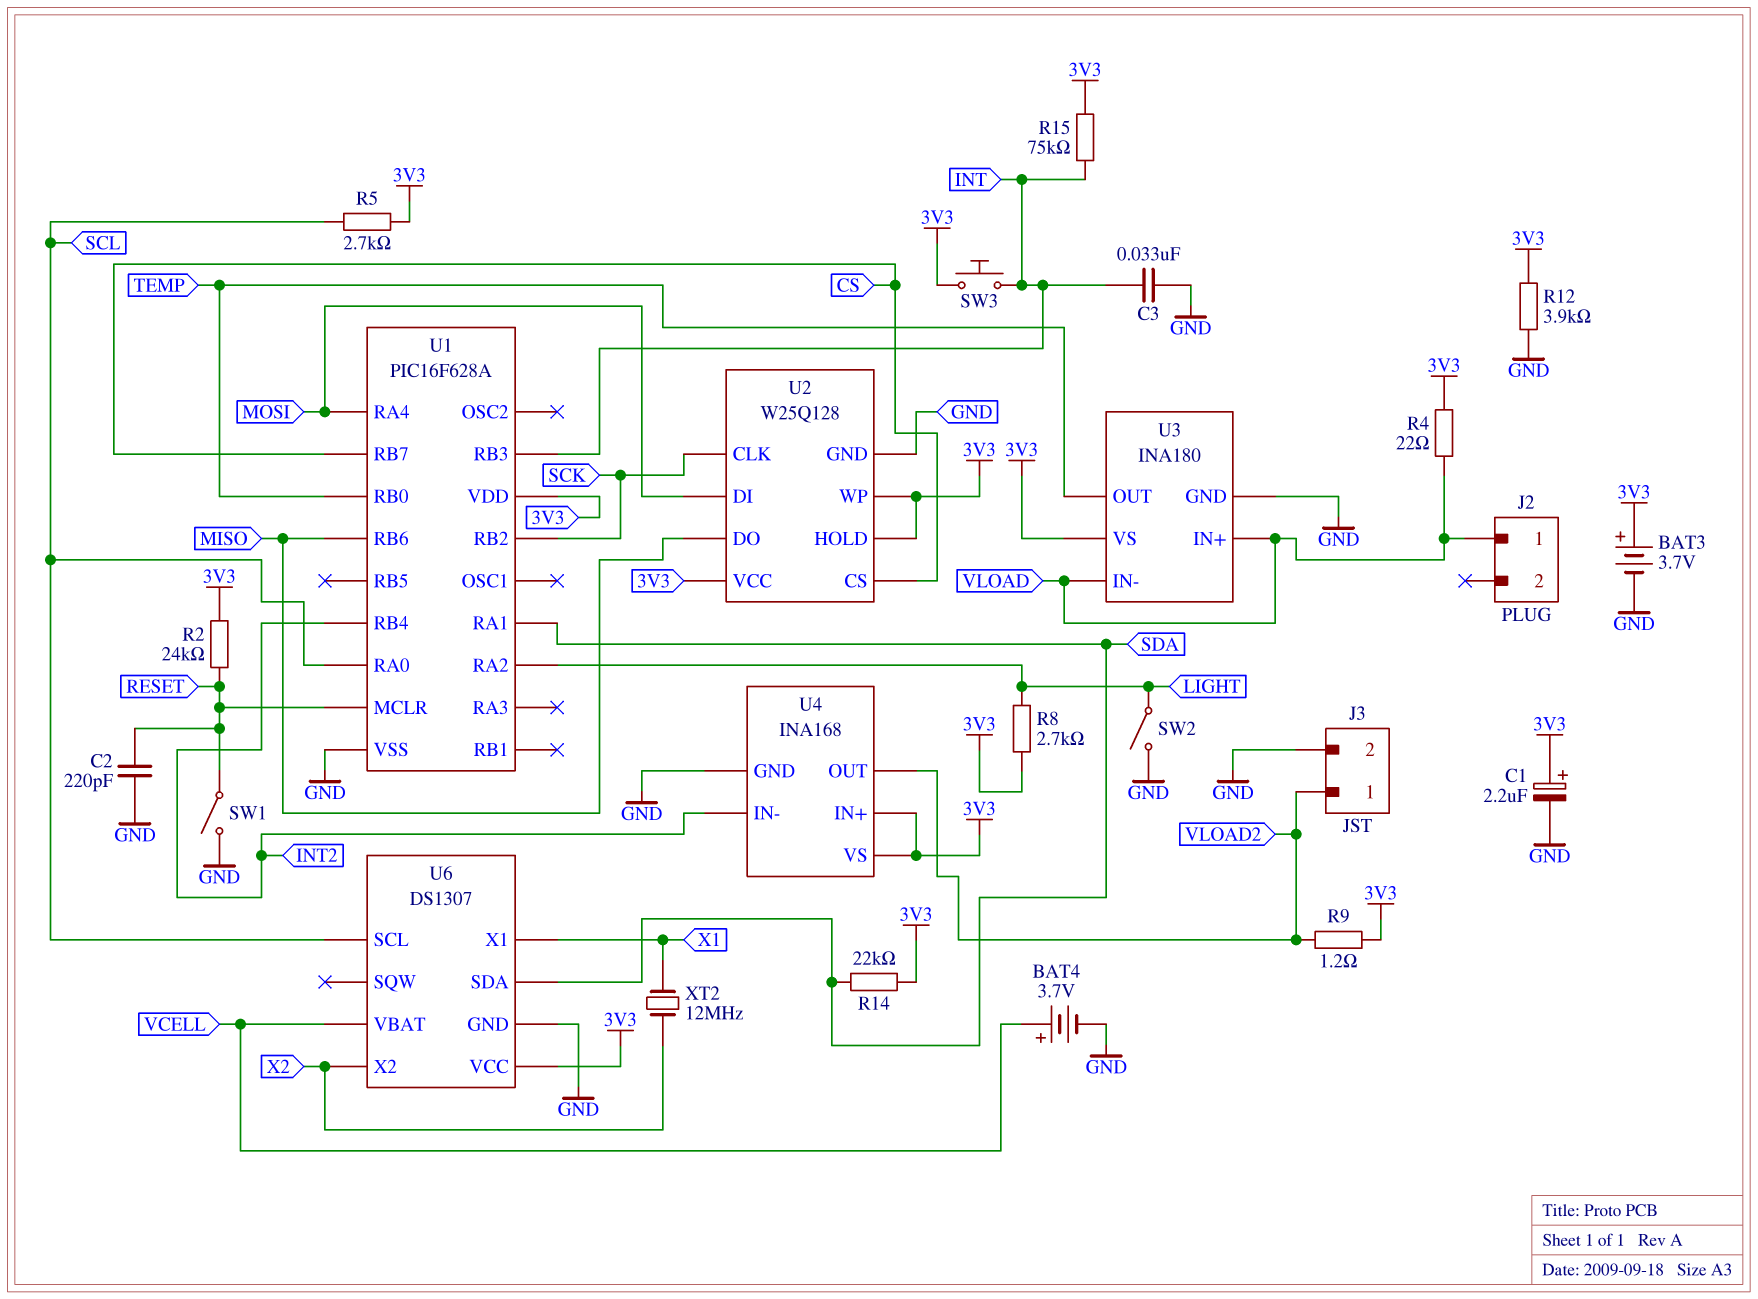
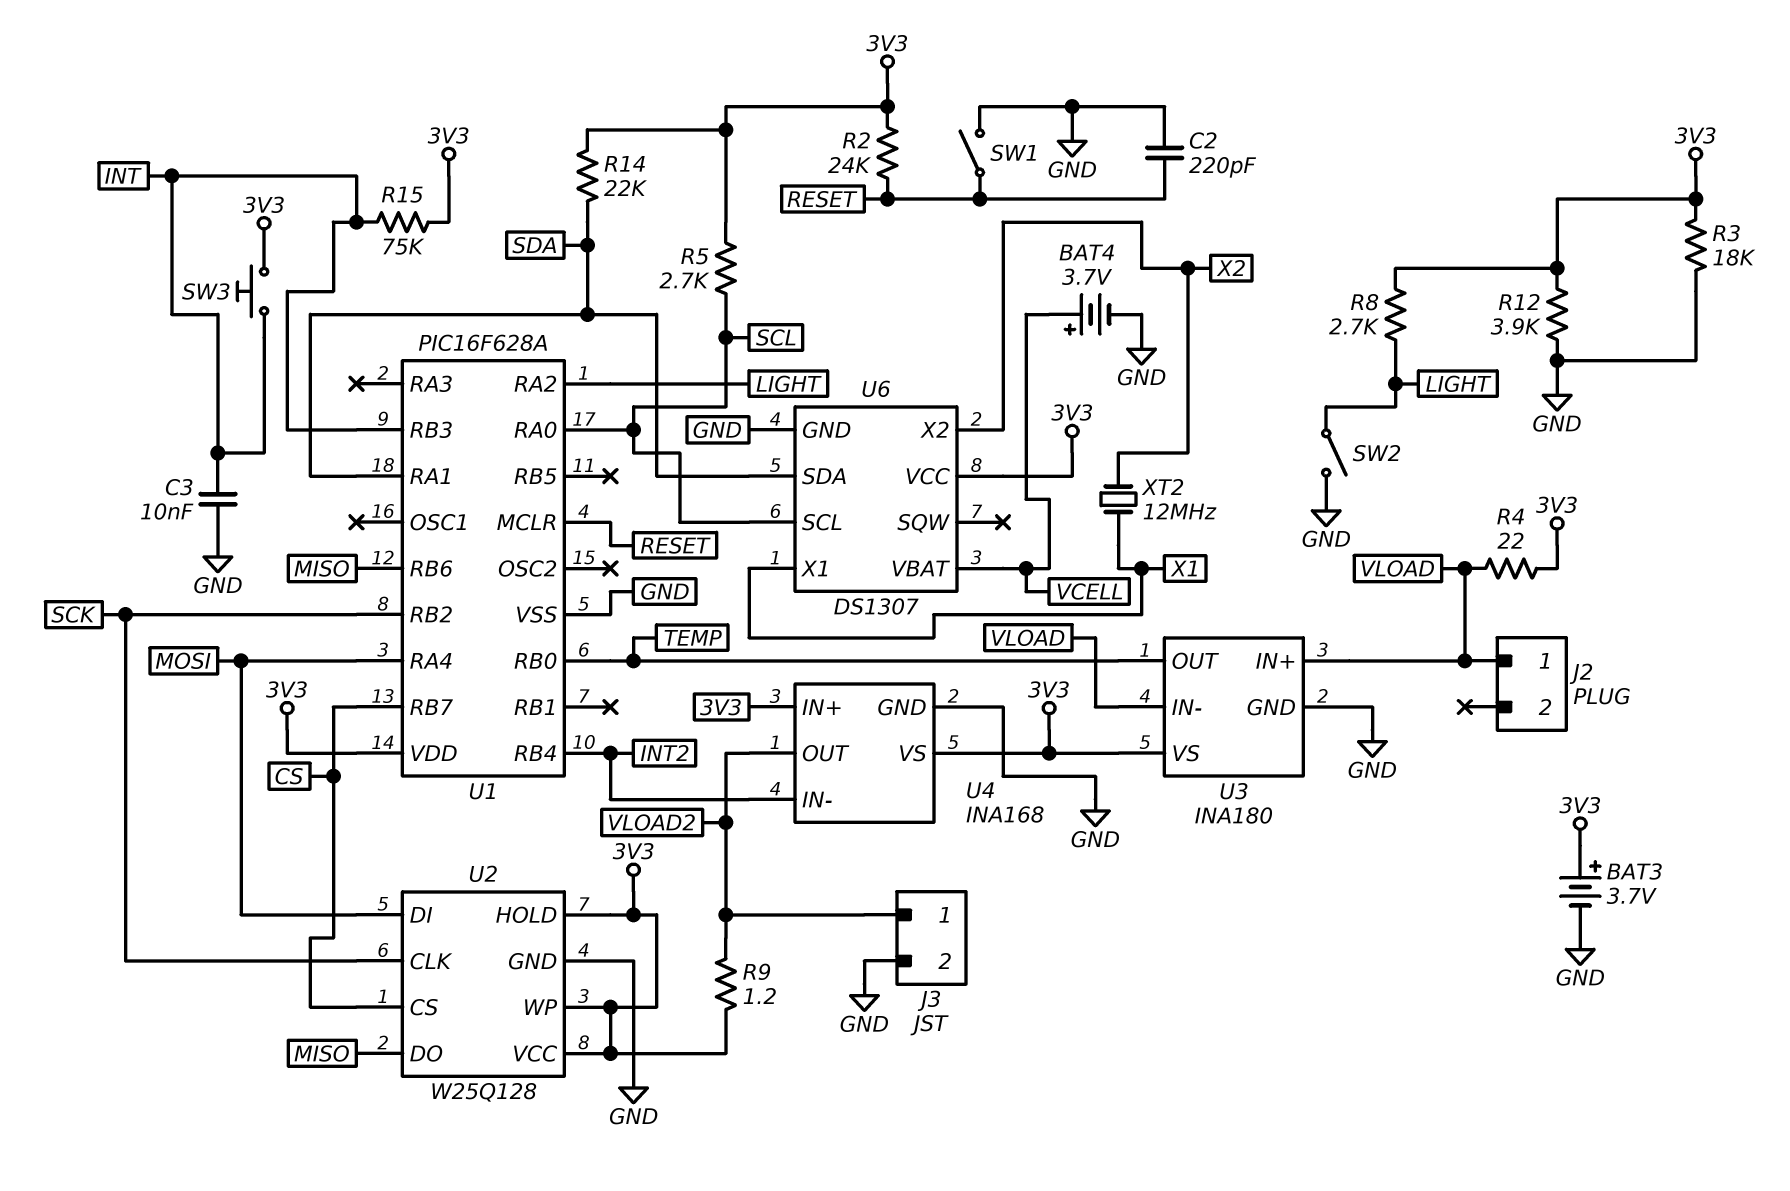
C1: 2.2uF (plus 3V3, minus GND) -> none
C3: 33nF (GND, INT) -> 10nF (GND, INT)
R3: none -> 18k (3V3, GND)

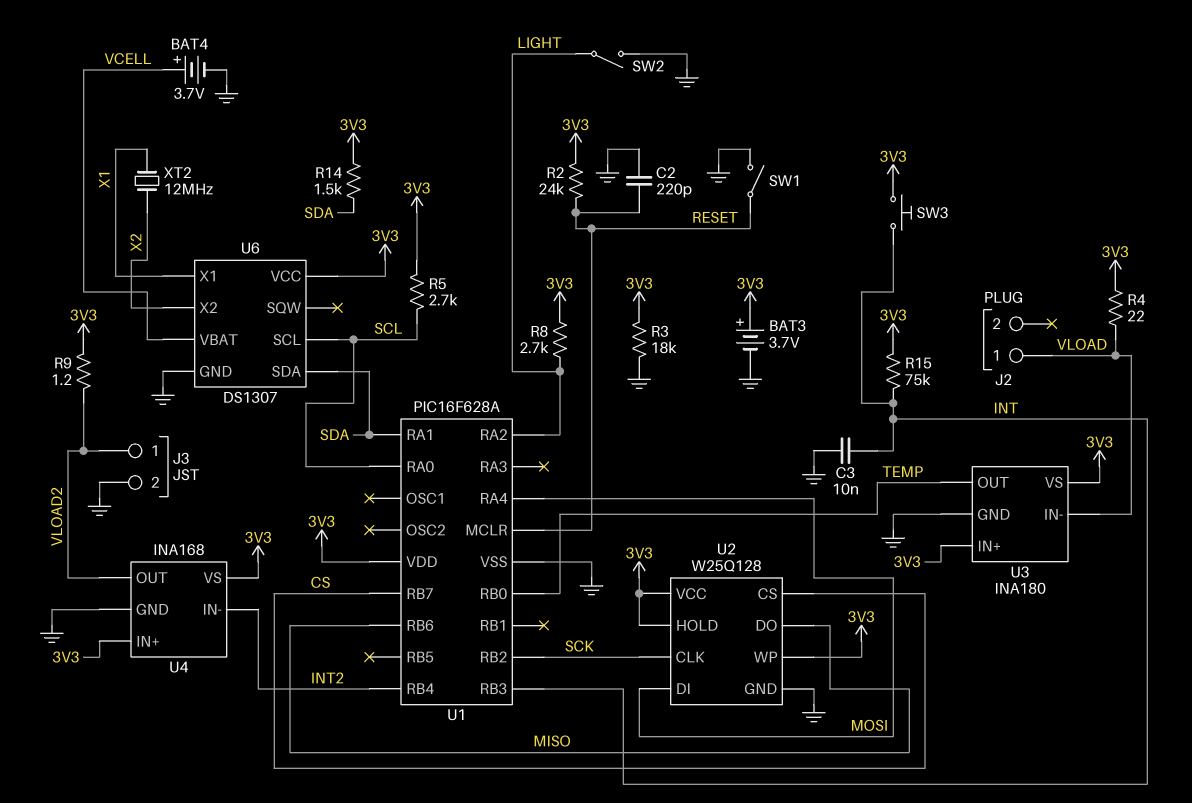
R12: 3.9k (3V3, GND) -> none
R14: 22k (3V3, SDA) -> 1.5k (3V3, SDA)
U3 pin IN+: VLOAD -> 3V3

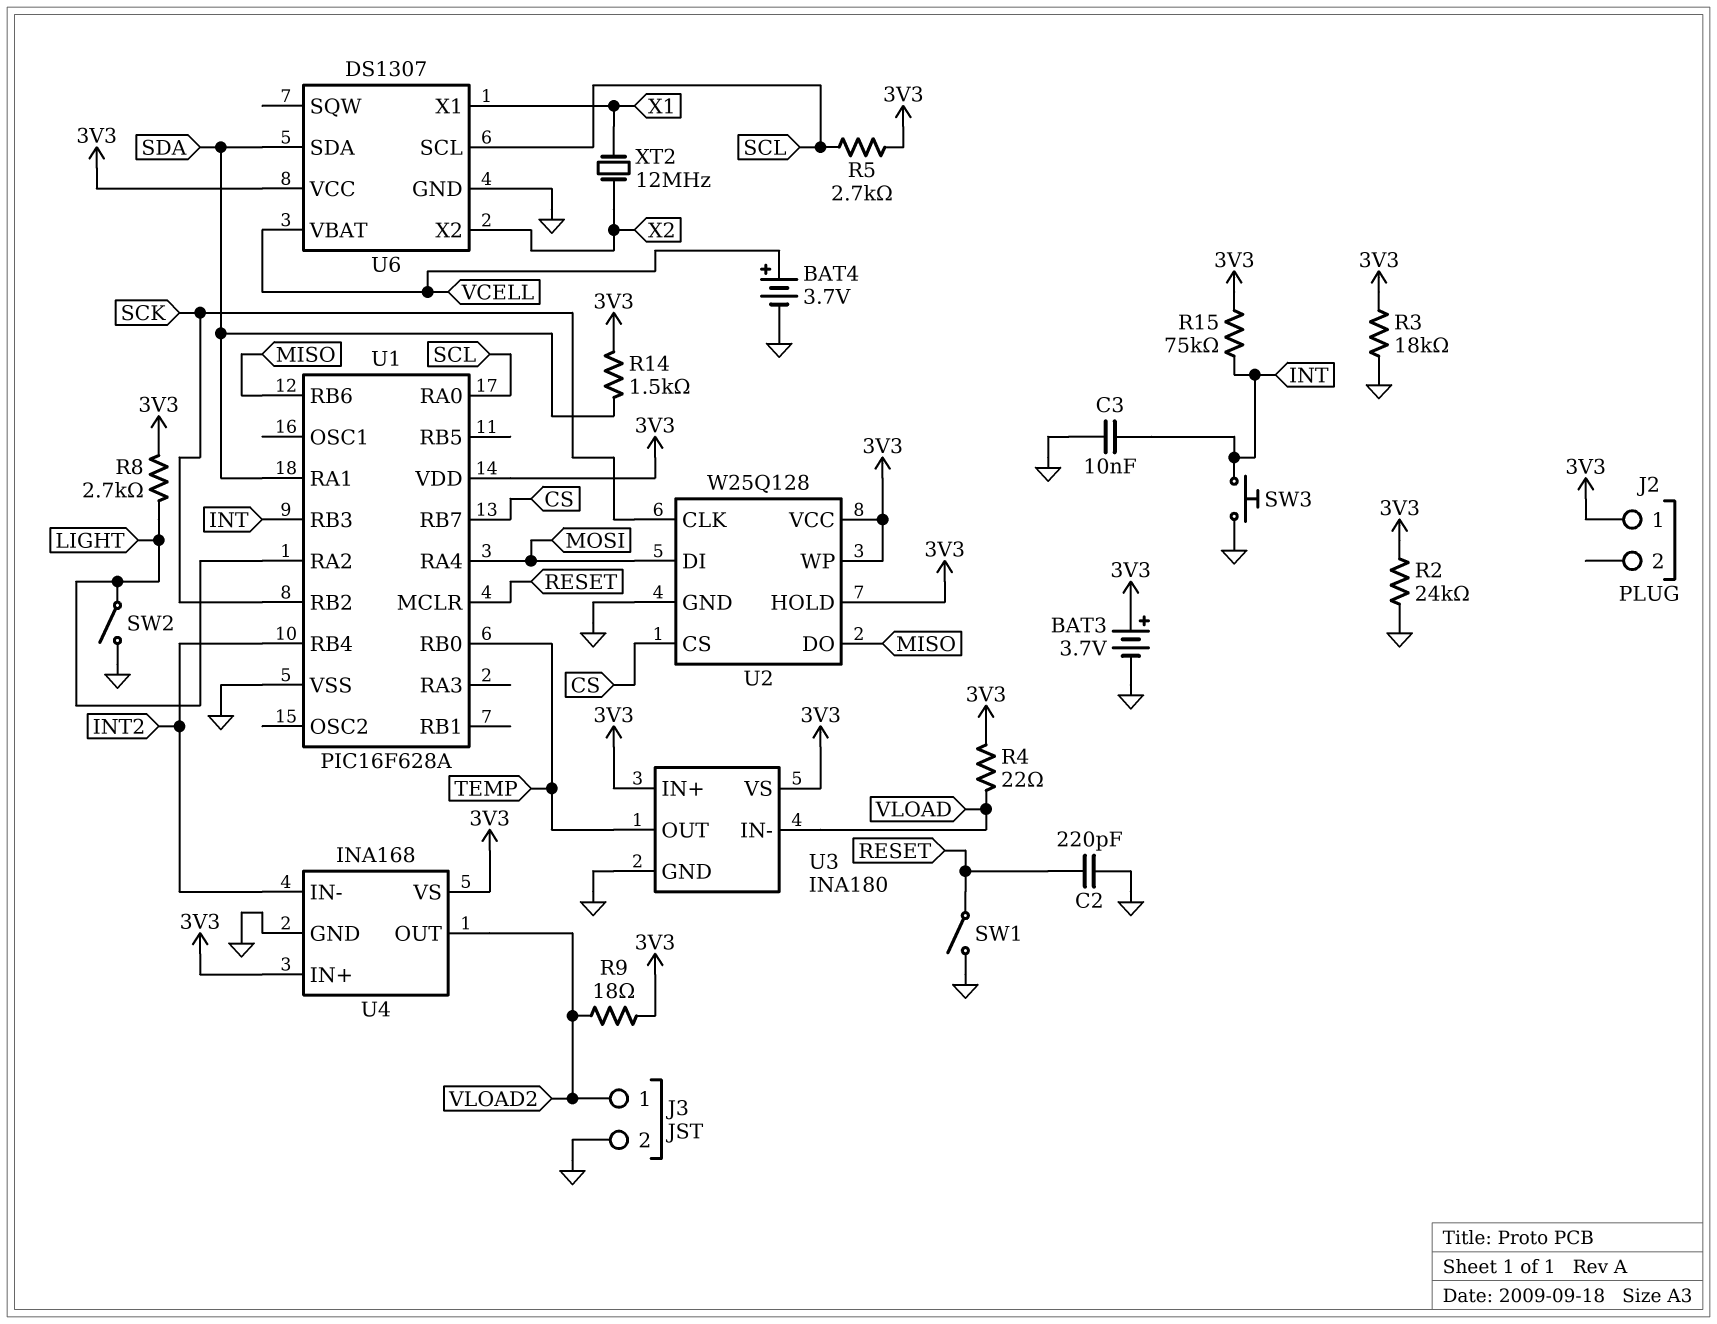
J2 pin 1: VLOAD -> 3V3
R2: 24k (3V3, RESET) -> 24k (3V3, GND)
R9: 1.2 (3V3, VLOAD2) -> 18 (3V3, VLOAD2)
SW3: button (3V3, INT) -> button (GND, INT)

